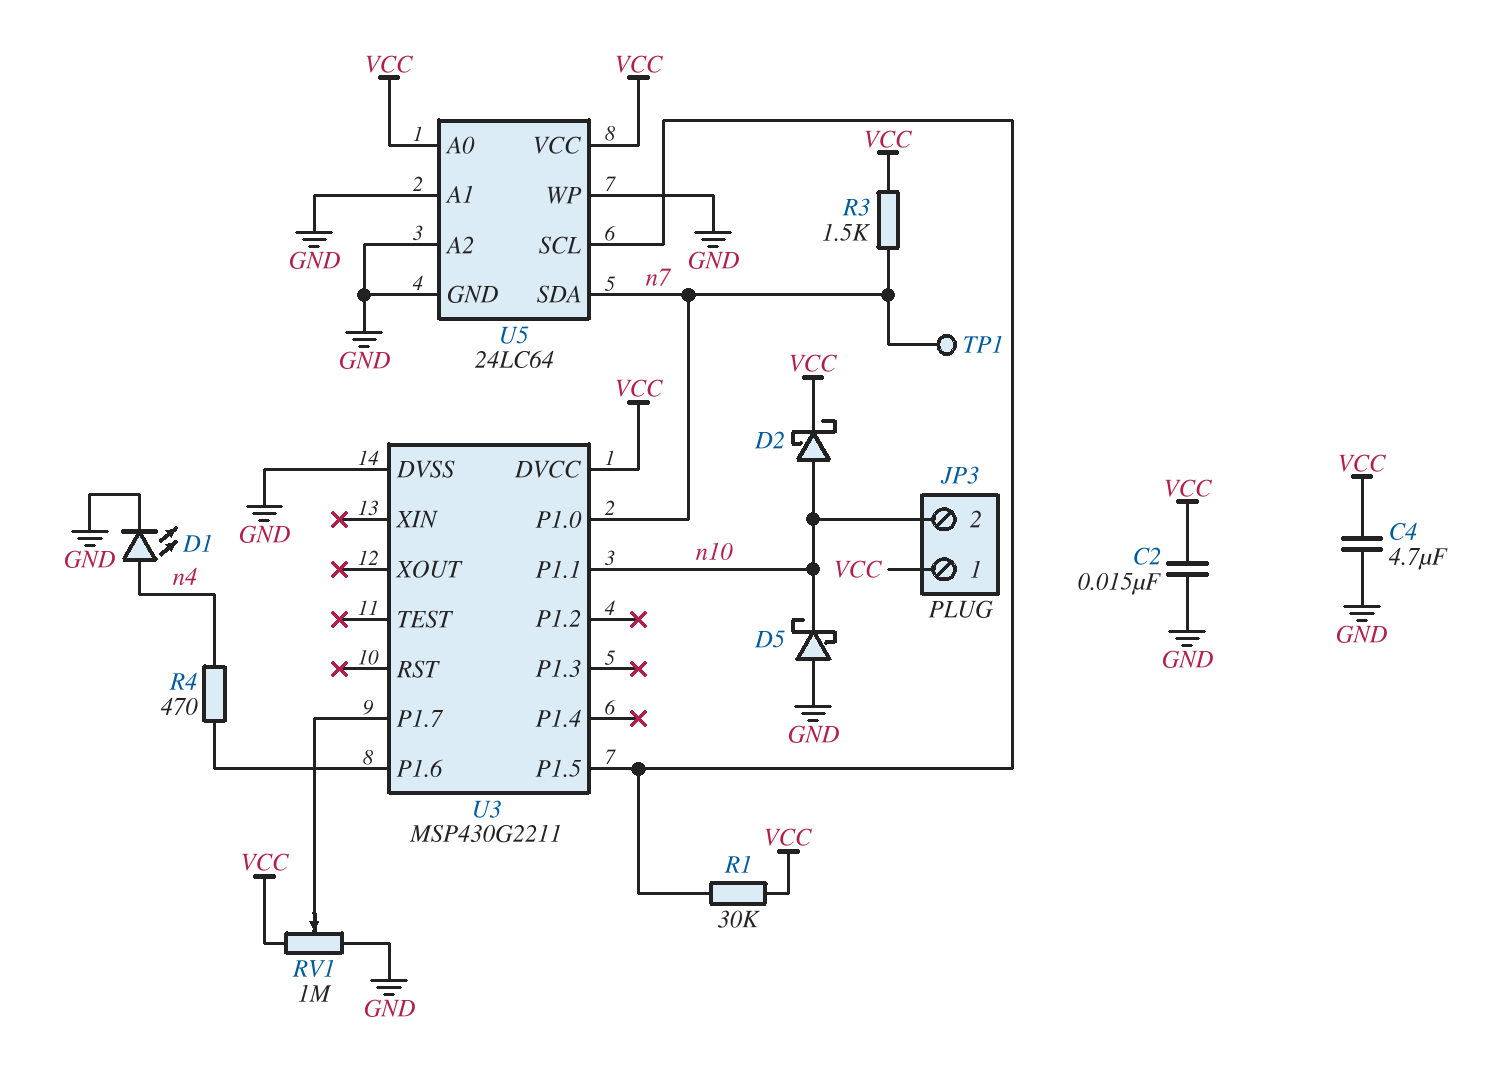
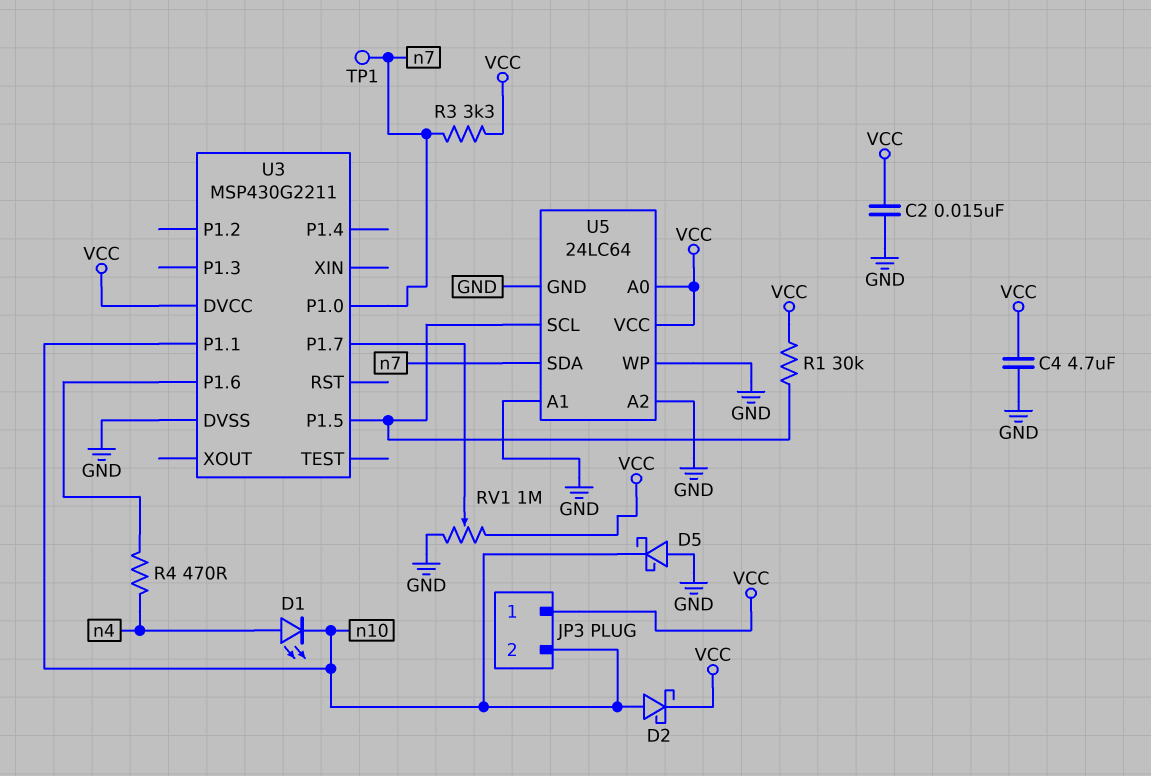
D1: LED (A n4, K GND) -> LED (A n4, K n10)
R3: 1.5k (VCC, n7) -> 3.3k (VCC, n7)

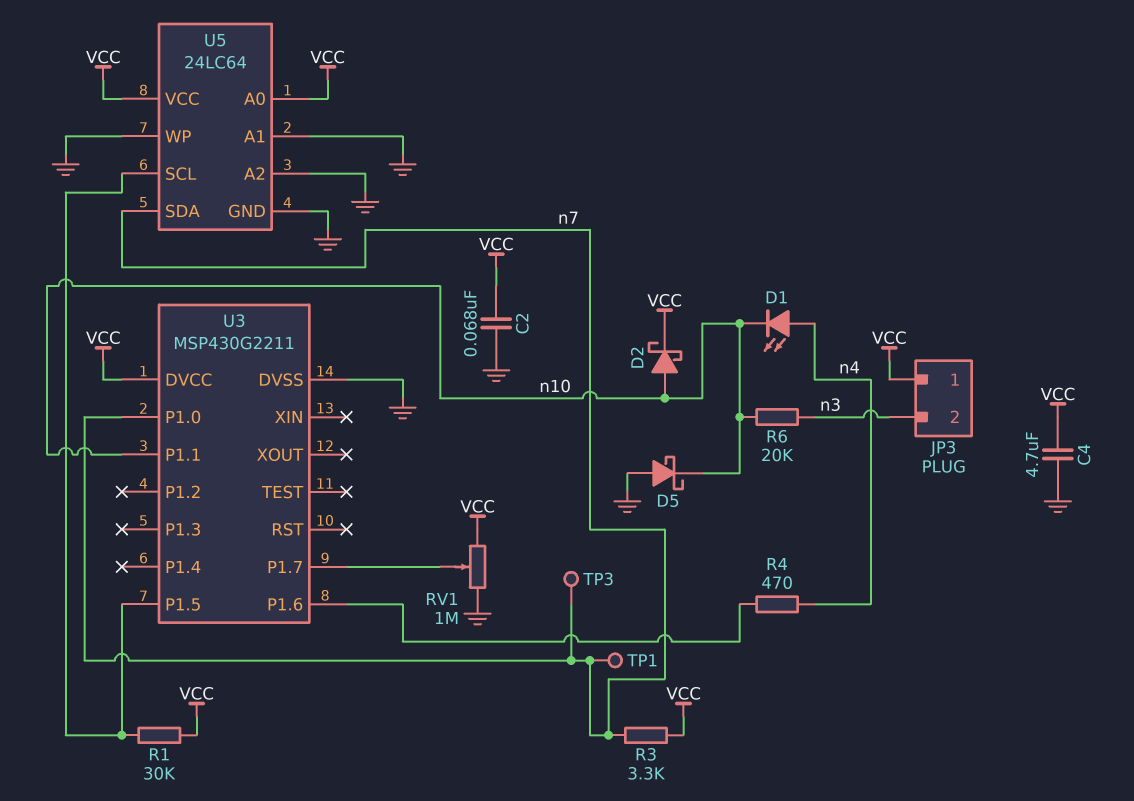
C2: 15nF (GND, VCC) -> 68nF (GND, VCC)
JP3 pin 2: n10 -> n3
R6: none -> 20k (n3, n10)
TP3: none -> test point (n7)

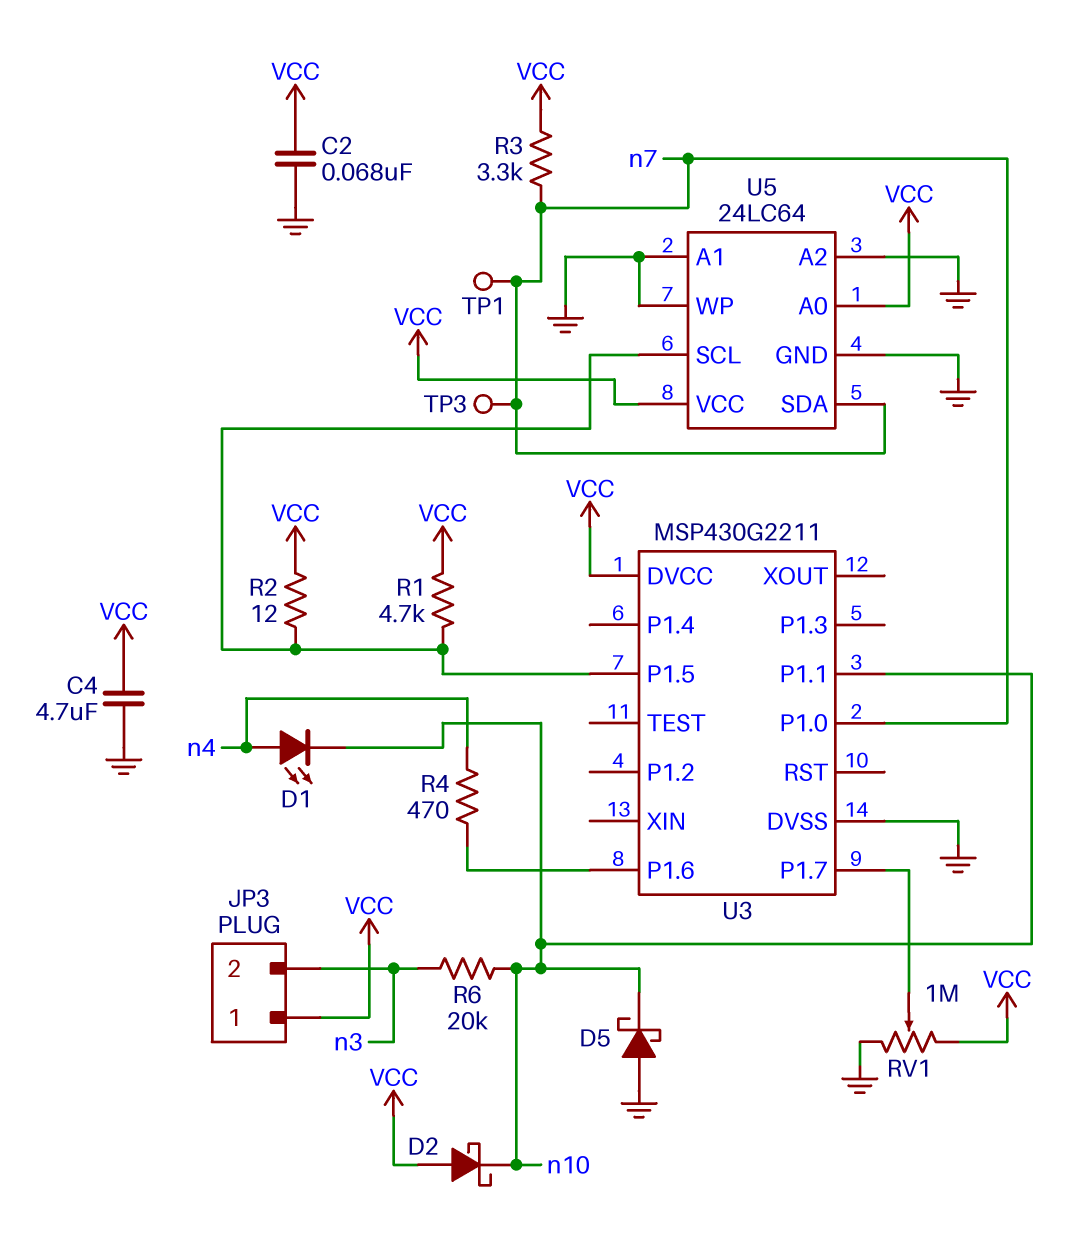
D2: schottky (A n10, K VCC) -> schottky (A VCC, K n10)
R1: 30k (U3/P1.5, VCC) -> 4.7k (U3/P1.5, VCC)
R2: none -> 12 (U3/P1.5, VCC)

